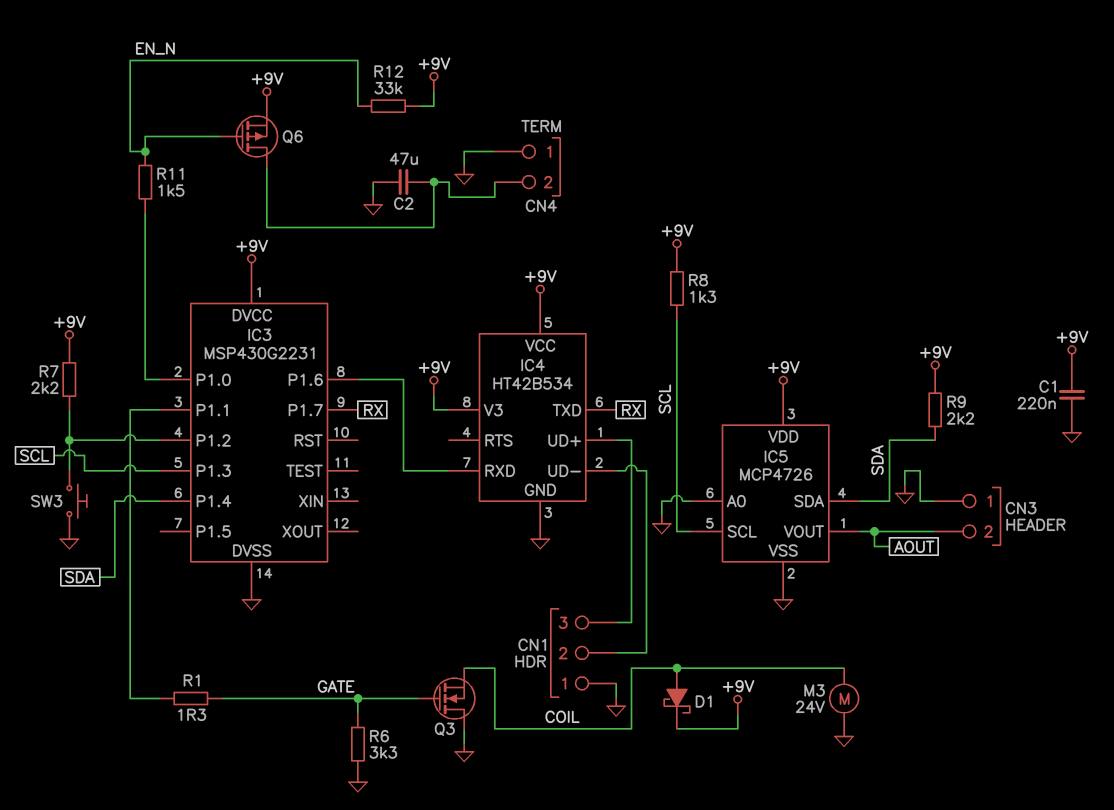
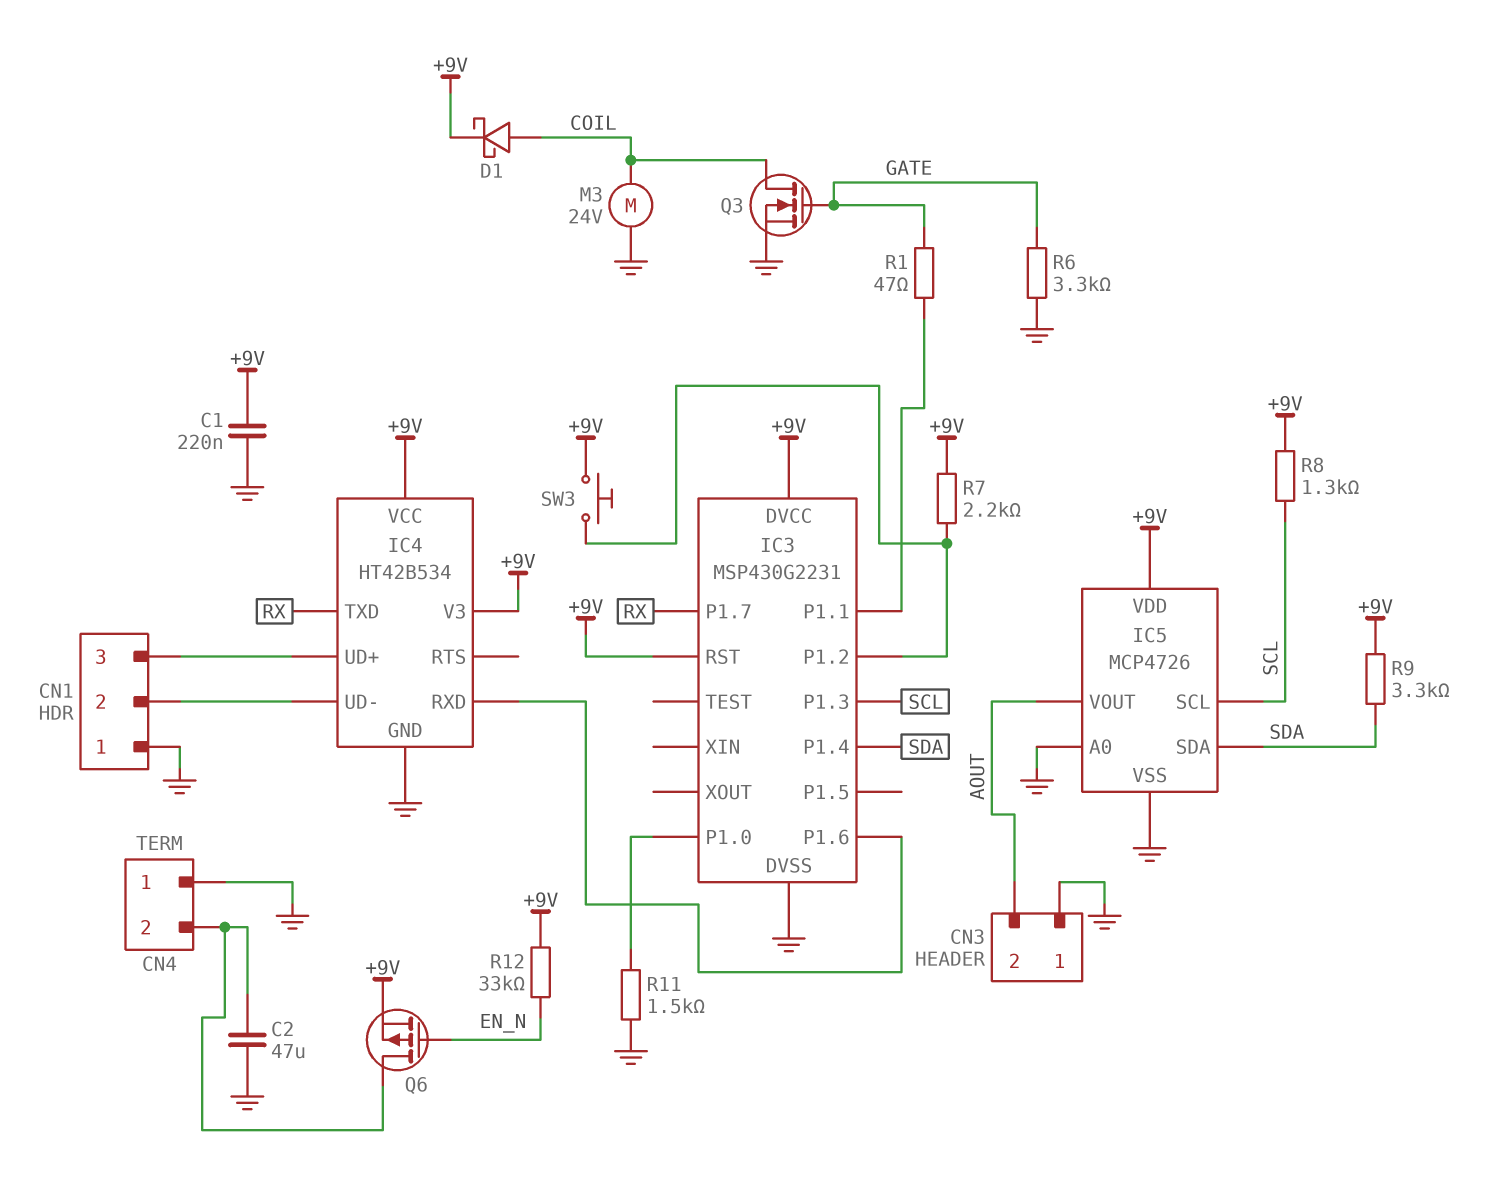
IC3 pin RST: none -> +9V
Q3: NMOS (G GATE, D GND, S COIL) -> NMOS (G GATE, D COIL, S GND)
R1: 1.3 (GATE, IC3/P1.1) -> 47 (GATE, IC3/P1.1)
R9: 2.2k (+9V, SDA) -> 3.3k (+9V, SDA)
R11: 1.5k (EN_N, IC3/P1.0) -> 1.5k (GND, IC3/P1.0)
SW3: button (GND, IC3/P1.2) -> button (+9V, IC3/P1.2)

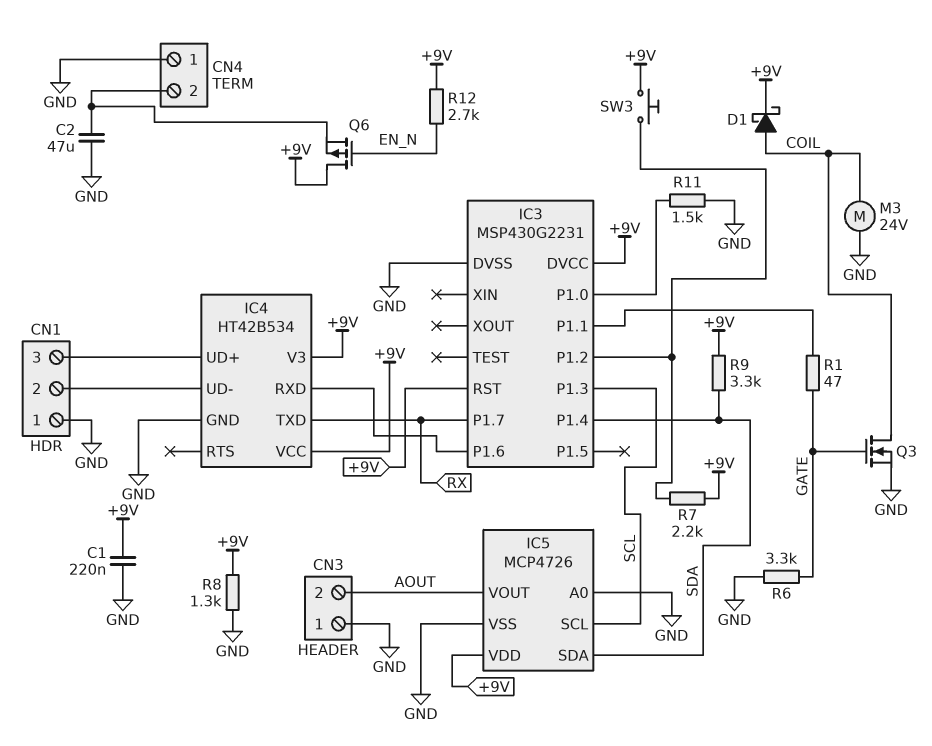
Q6: PMOS (G EN_N, D CN4/2, S +9V) -> PMOS (G EN_N, D +9V, S CN4/2)
R8: 1.3k (+9V, SCL) -> 1.3k (+9V, GND)
R12: 33k (+9V, EN_N) -> 2.7k (+9V, EN_N)

